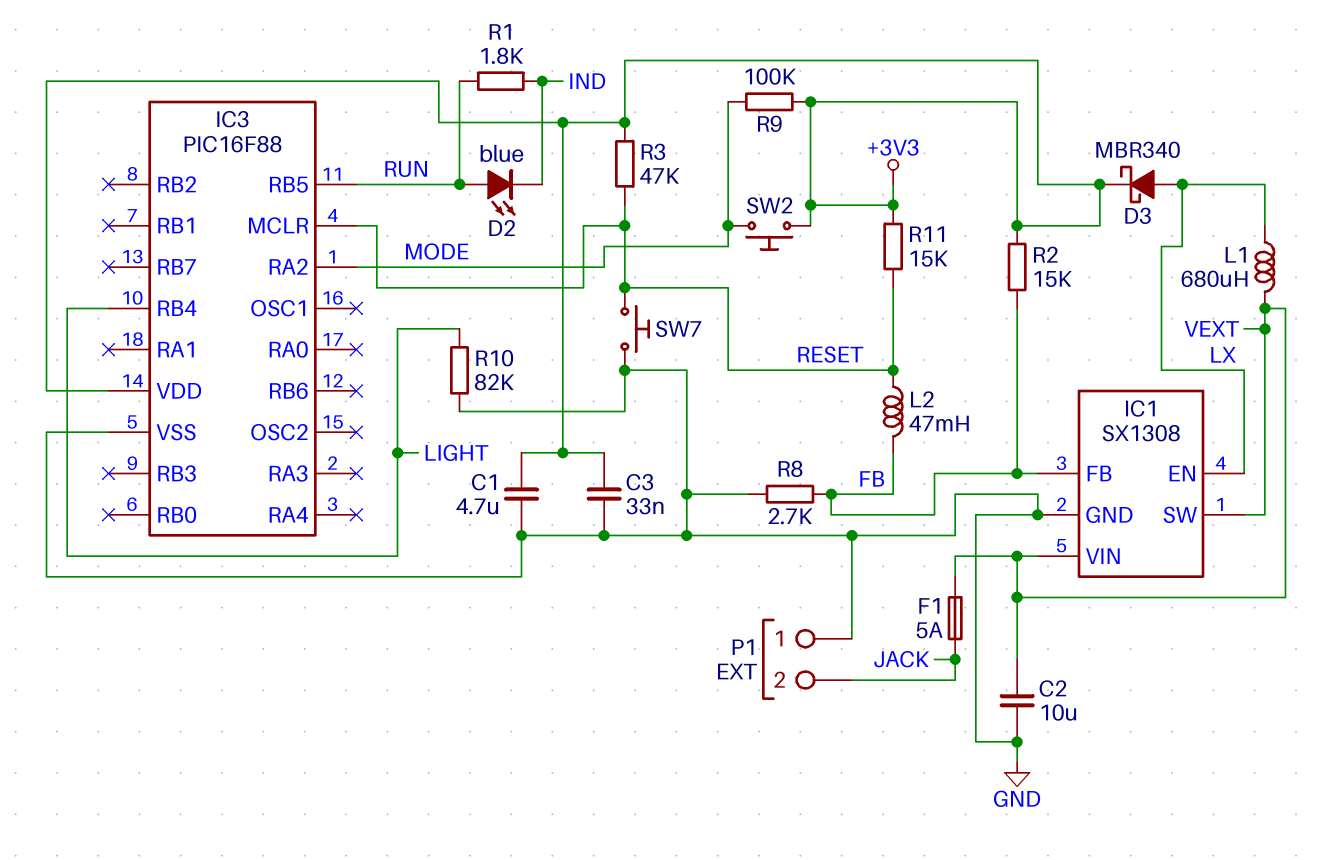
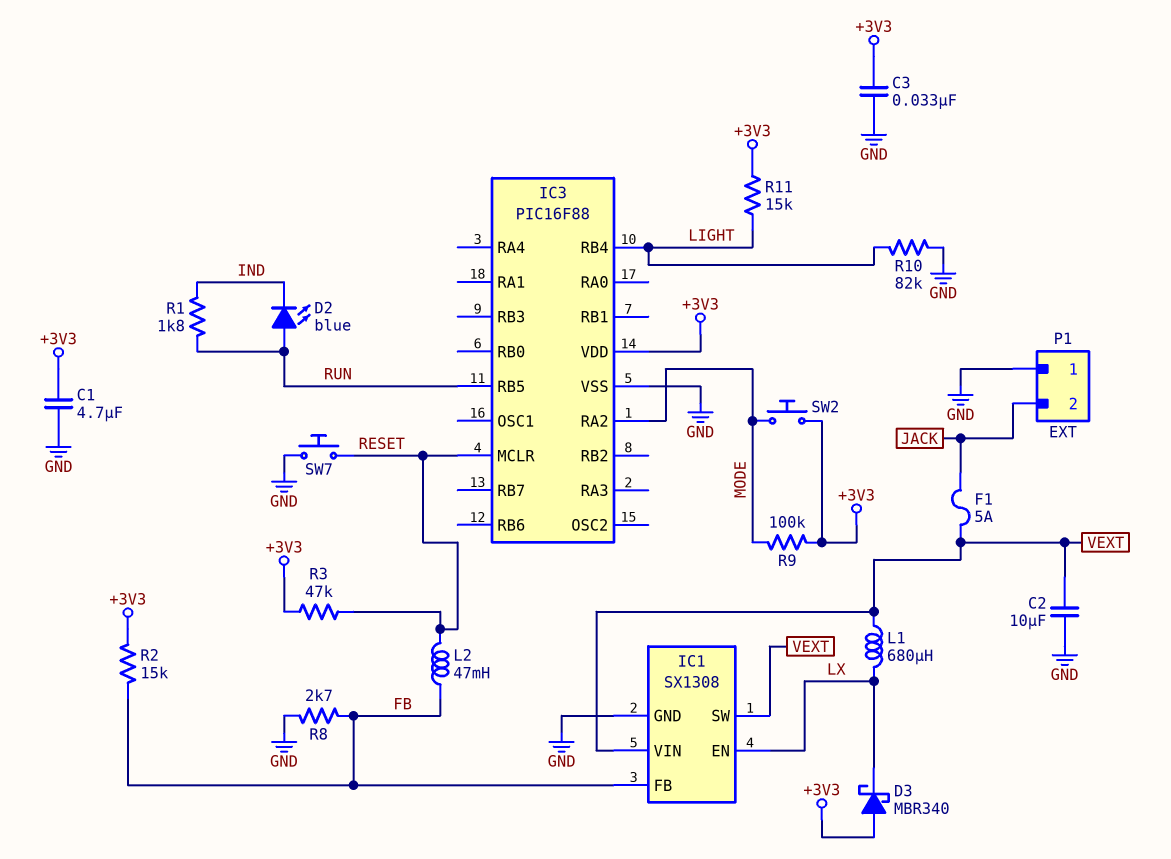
D3: schottky MBR340 (A LX, K +3V3) -> schottky MBR340 (A +3V3, K LX)
R11: 15k (+3V3, RESET) -> 15k (+3V3, LIGHT)

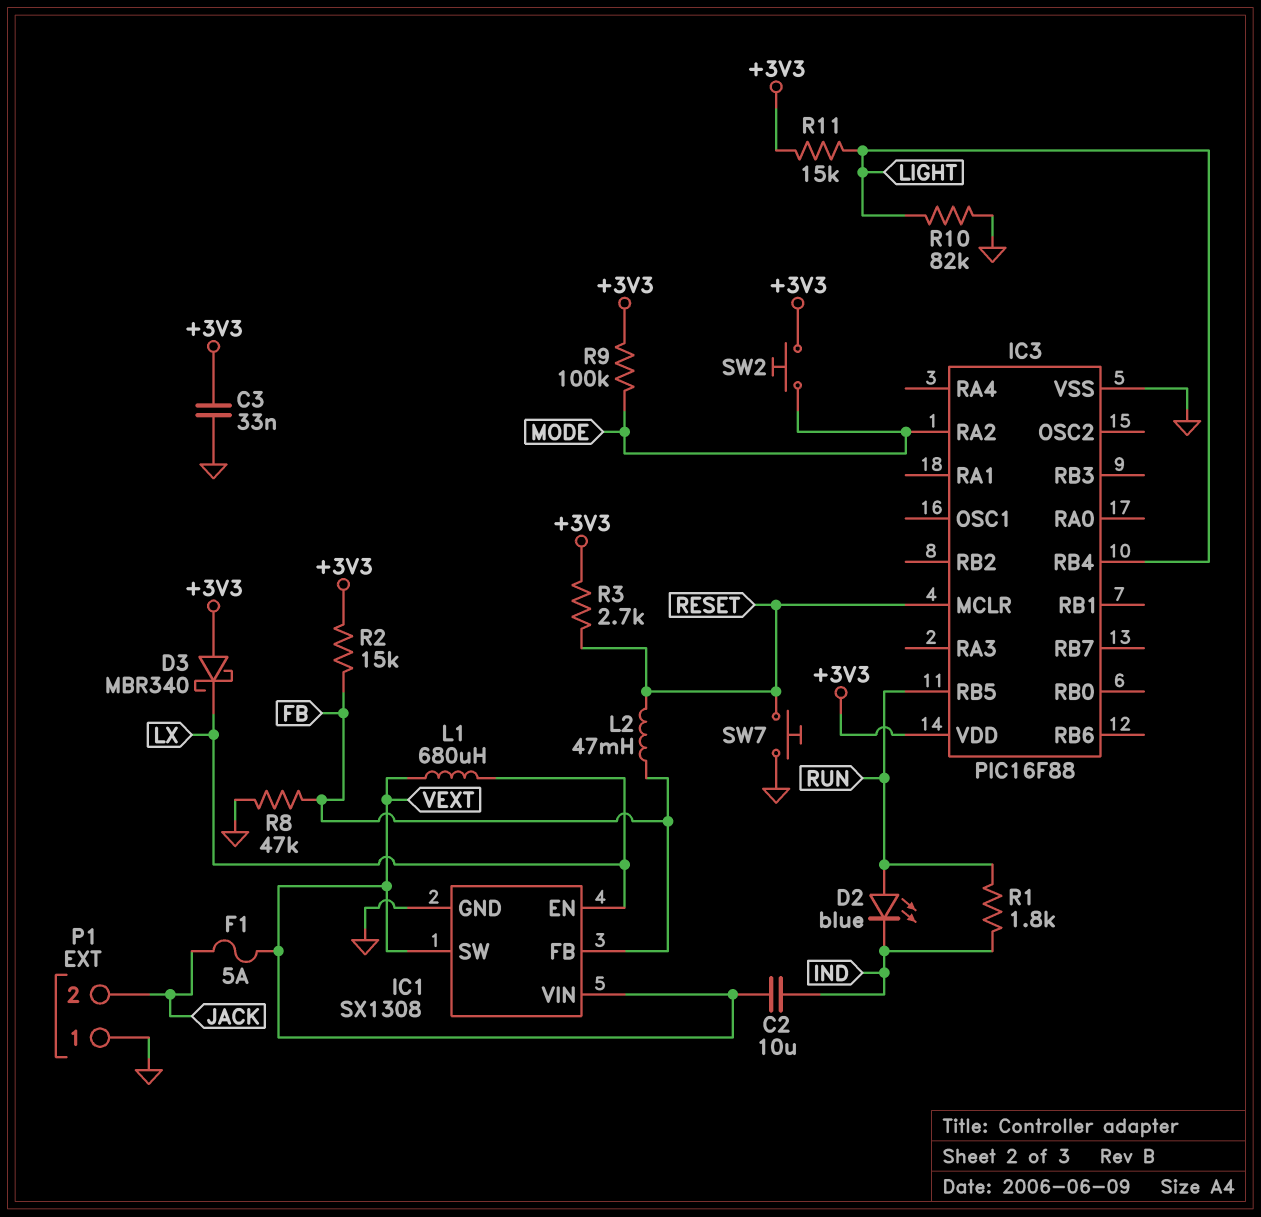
C1: 4.7uF (+3V3, GND) -> none
C2: 10uF (GND, VEXT) -> 10uF (IND, VEXT)
R3: 47k (+3V3, RESET) -> 2.7k (+3V3, RESET)
R8: 2.7k (FB, GND) -> 47k (FB, GND)

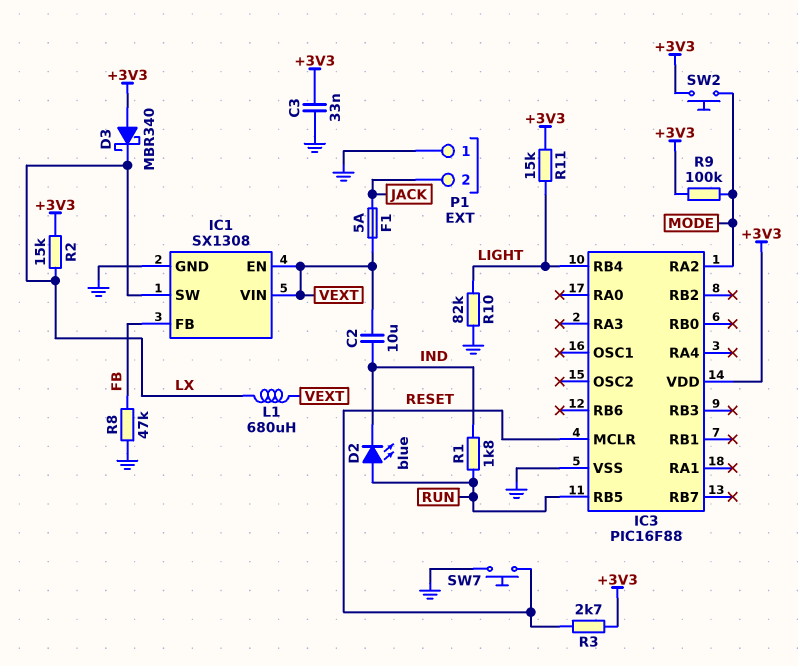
IC1 pin EN: LX -> VEXT
IC1 pin SW: VEXT -> LX
L2: 47mH (FB, RESET) -> none
R2: 15k (+3V3, FB) -> 15k (+3V3, LX)

